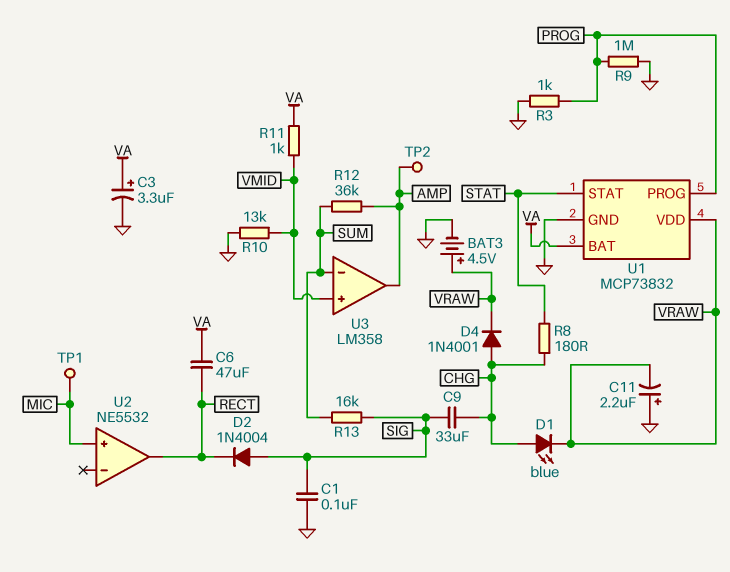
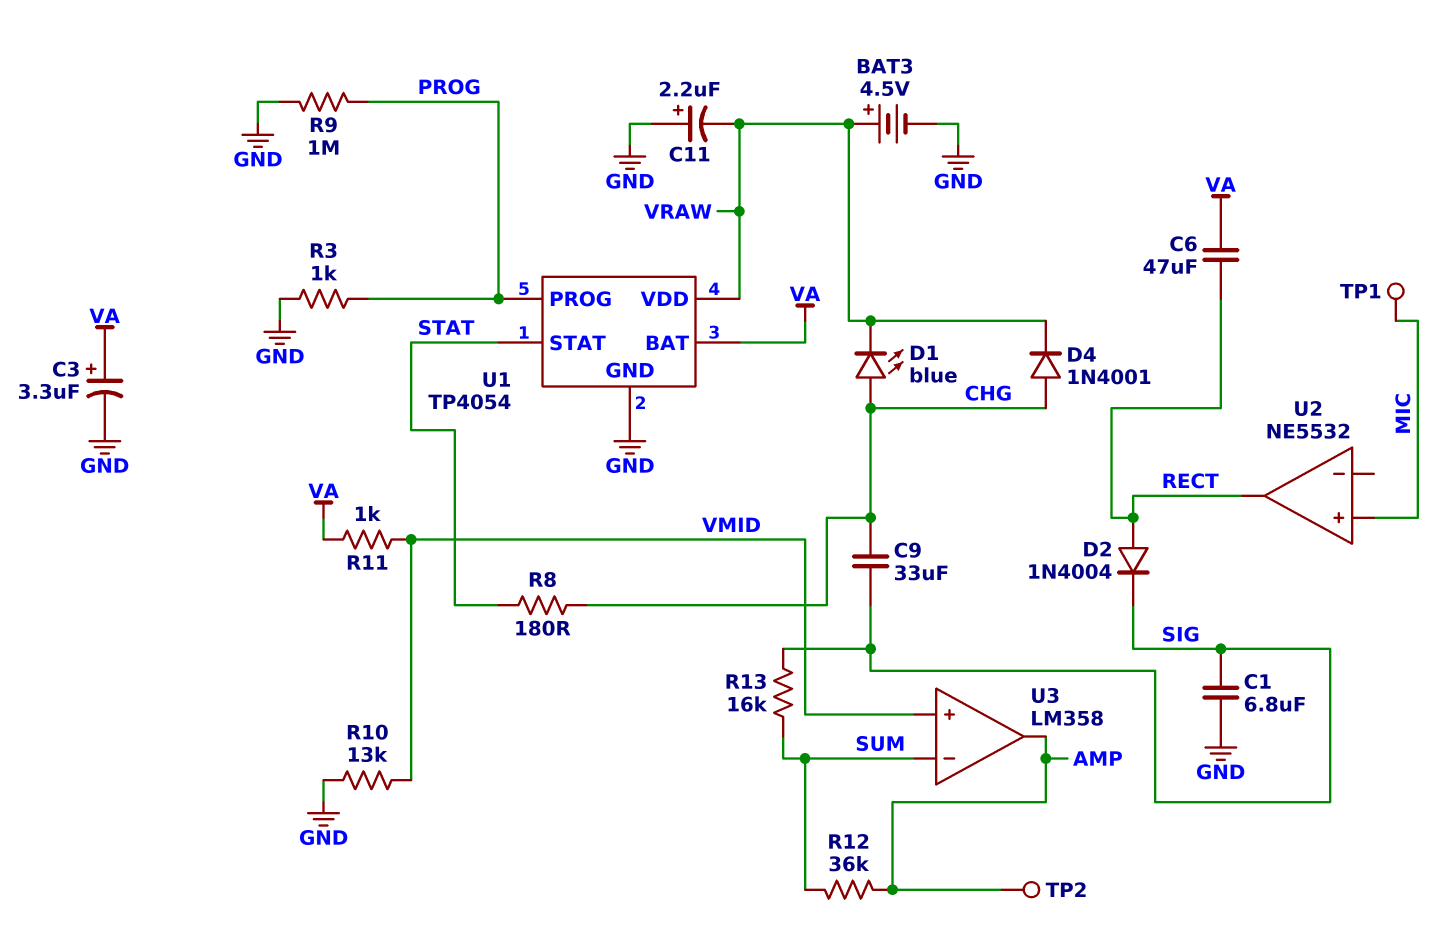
C1: 100nF (GND, SIG) -> 6.8uF (GND, SIG)
D2: diode 1N4004 (A SIG, K RECT) -> diode 1N4004 (A RECT, K SIG)
U1: MCP73832 -> TP4054

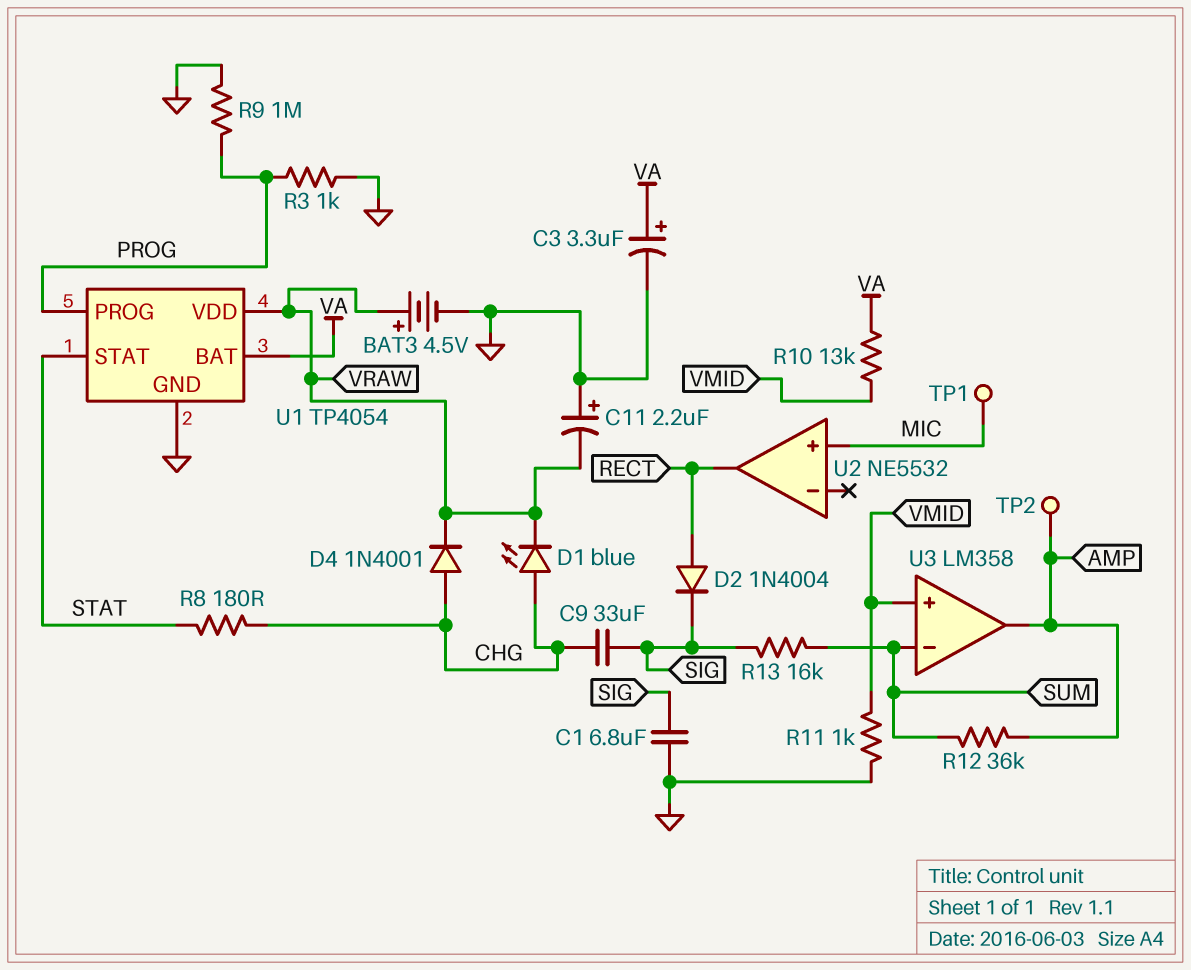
C6: 47uF (RECT, VA) -> none
R10: 13k (GND, VMID) -> 13k (VA, VMID)
R11: 1k (VA, VMID) -> 1k (GND, VMID)

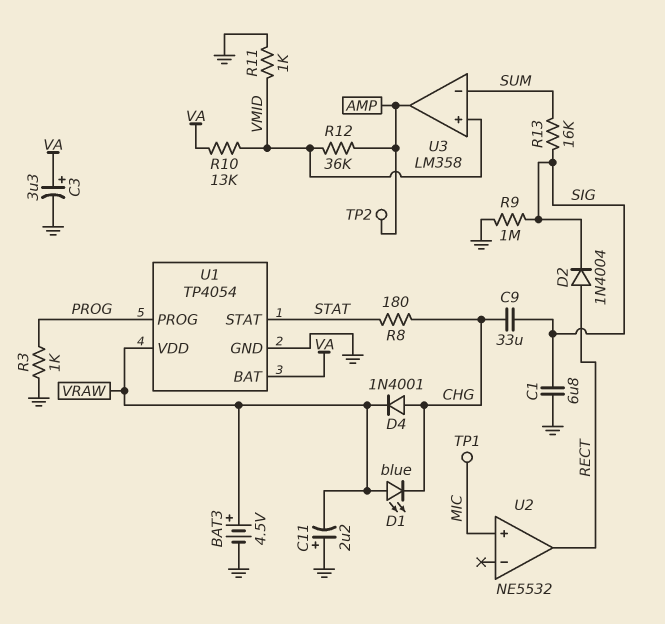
D1: LED blue (A CHG, K VRAW) -> LED blue (A VRAW, K CHG)
R9: 1M (GND, PROG) -> 1M (GND, SIG)
R12: 36k (AMP, SUM) -> 36k (AMP, VMID)

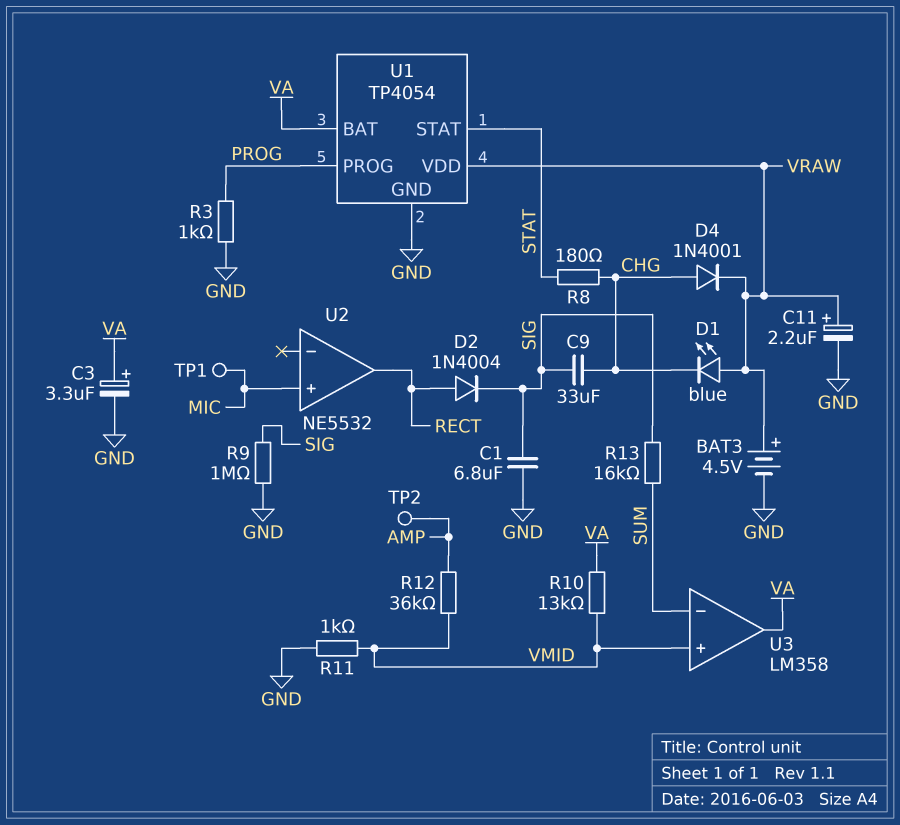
C11: 2.2uF (plus GND, minus VRAW) -> 2.2uF (plus VRAW, minus GND)
U3 pin out: AMP -> VA

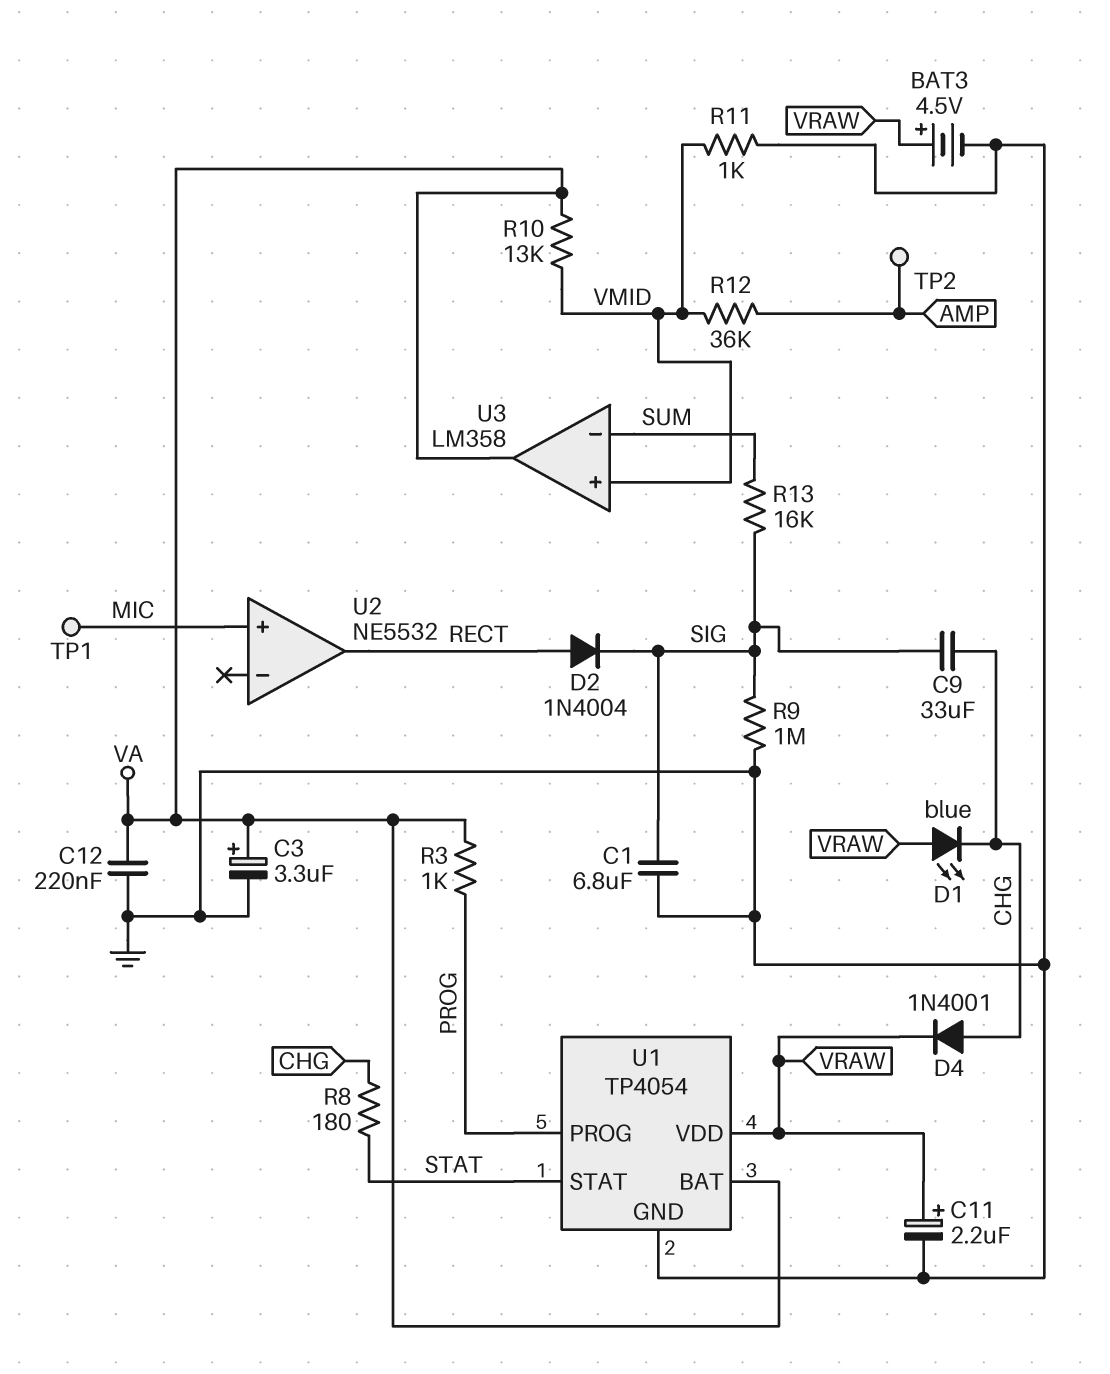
C12: none -> 220nF (GND, VA)
R3: 1k (GND, PROG) -> 1k (PROG, VA)

